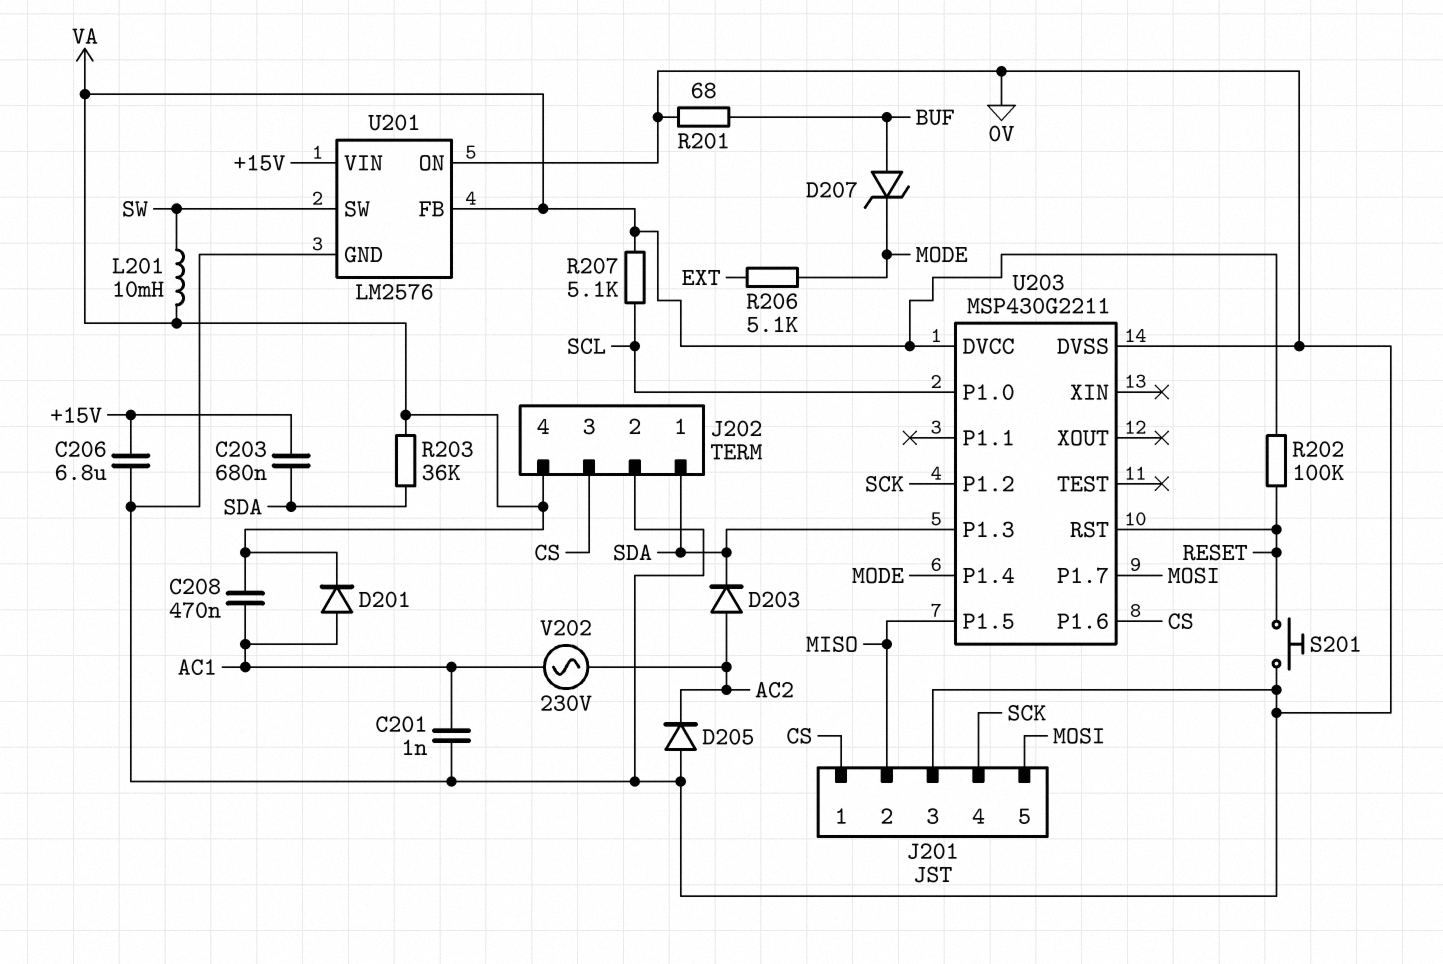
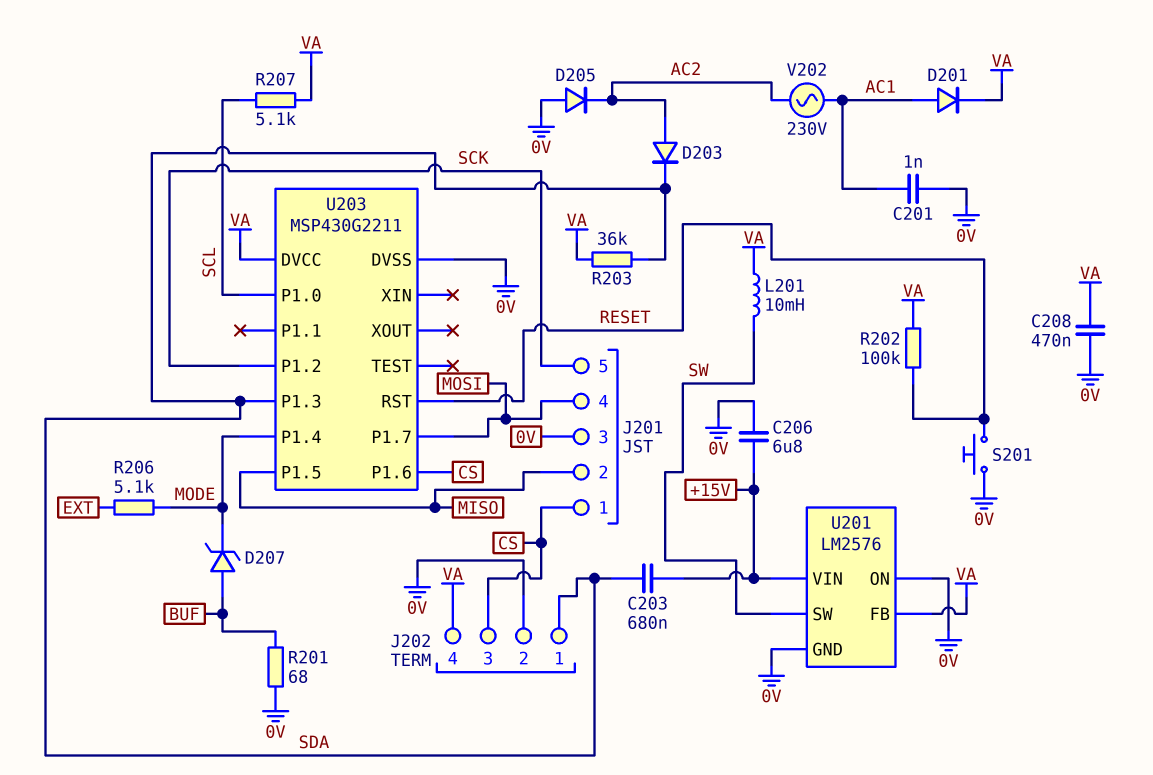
C208: 470nF (AC1, VA) -> 470nF (0V, VA)
J201 pin 4: SCK -> MOSI
J201 pin 5: MOSI -> SCK

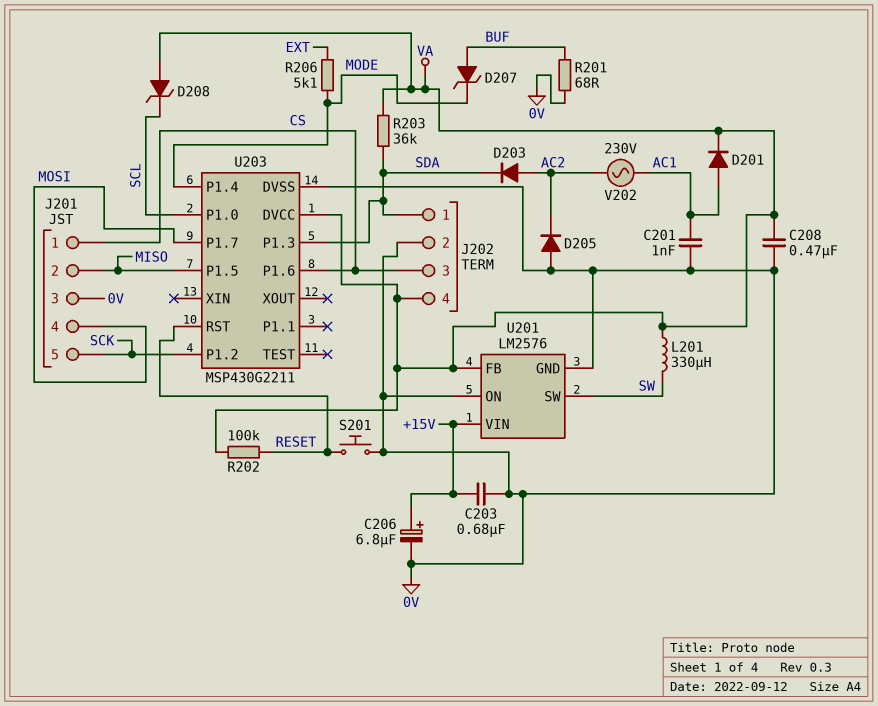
C203: 680nF (+15V, SDA) -> 680nF (+15V, 0V)
C206: 6.8uF (+15V, 0V) -> 6.8uF (plus +15V, minus 0V)
D208: none -> zener (A VA, K SCL)
L201: 10mH (SW, VA) -> 330uH (SW, VA)
R207: 5.1k (SCL, VA) -> none

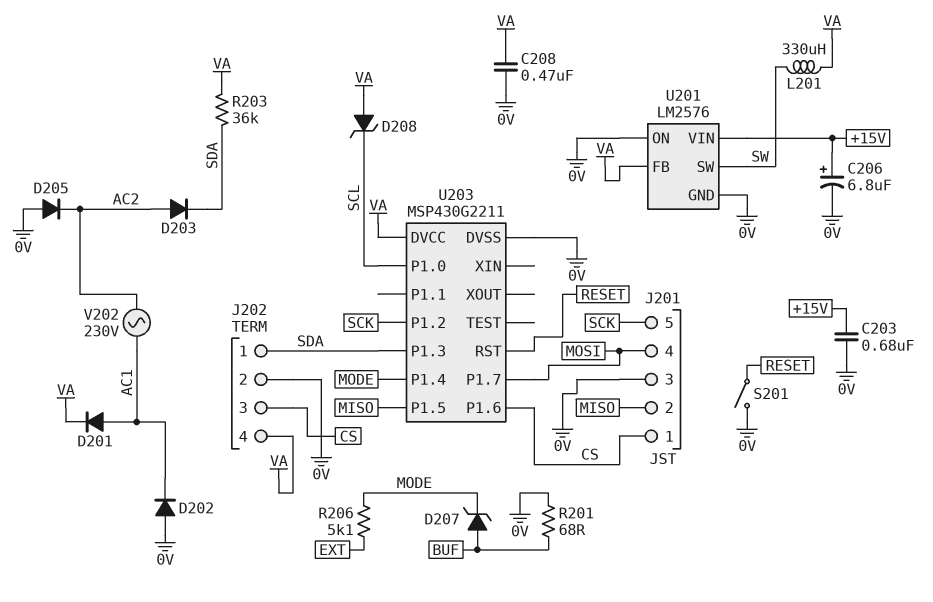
C201: 1nF (0V, AC1) -> none
D202: none -> diode (A 0V, K AC1)
R202: 100k (RESET, VA) -> none
S201: button (0V, RESET) -> switch (0V, RESET)

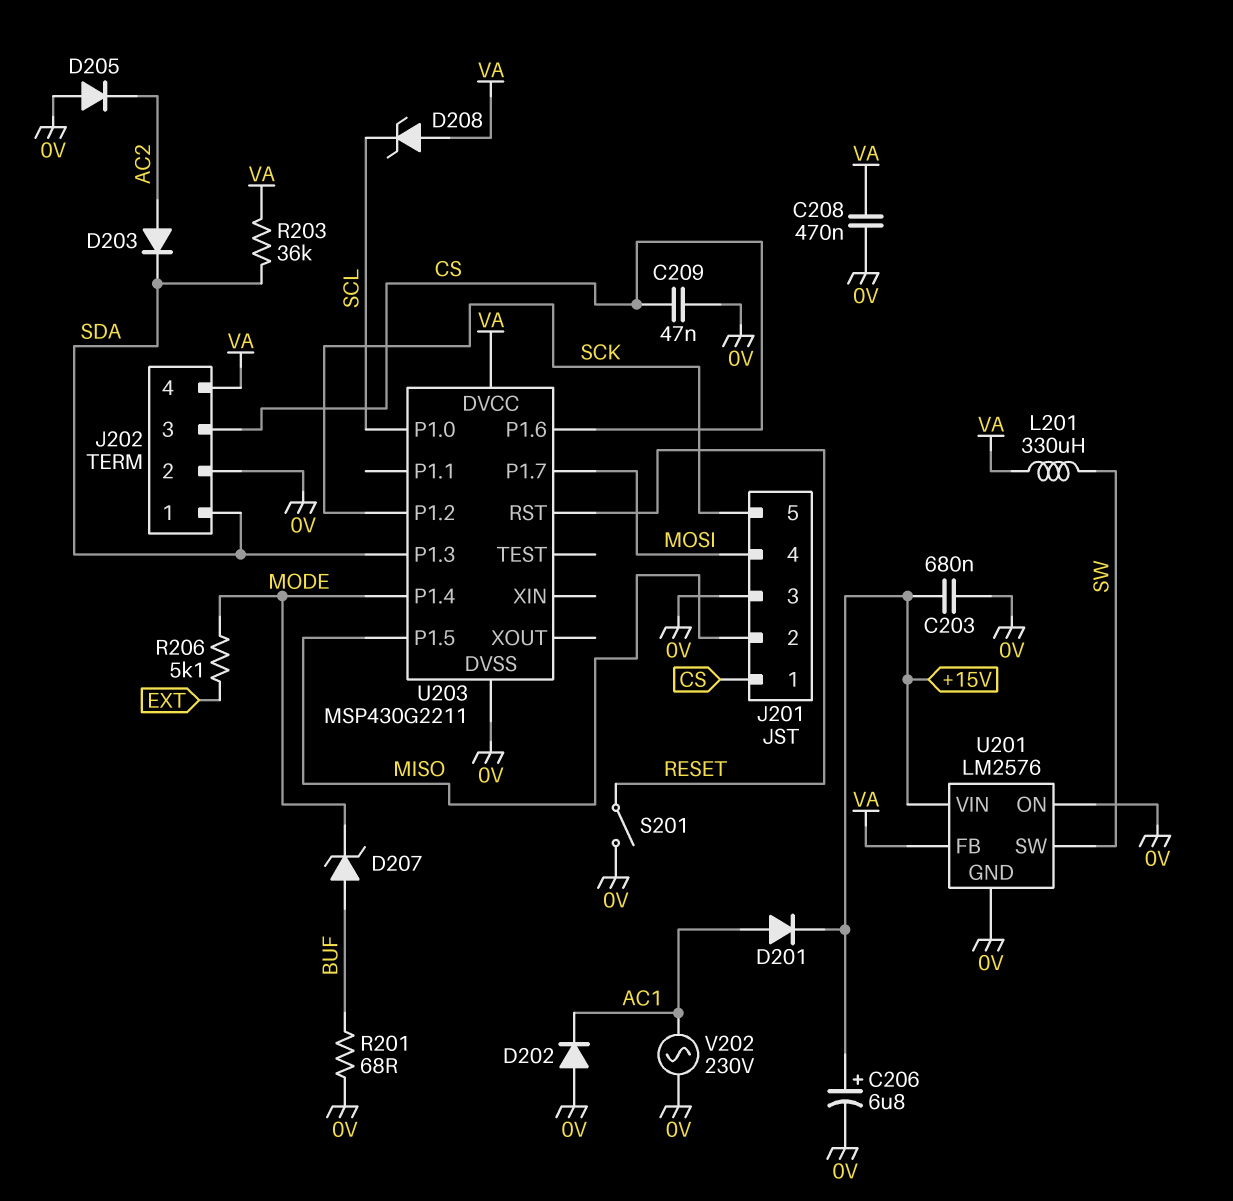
C209: none -> 47nF (0V, CS)
D201: diode (A AC1, K VA) -> diode (A AC1, K +15V)
V202: AC 230V (AC1, AC2) -> AC 230V (0V, AC1)

